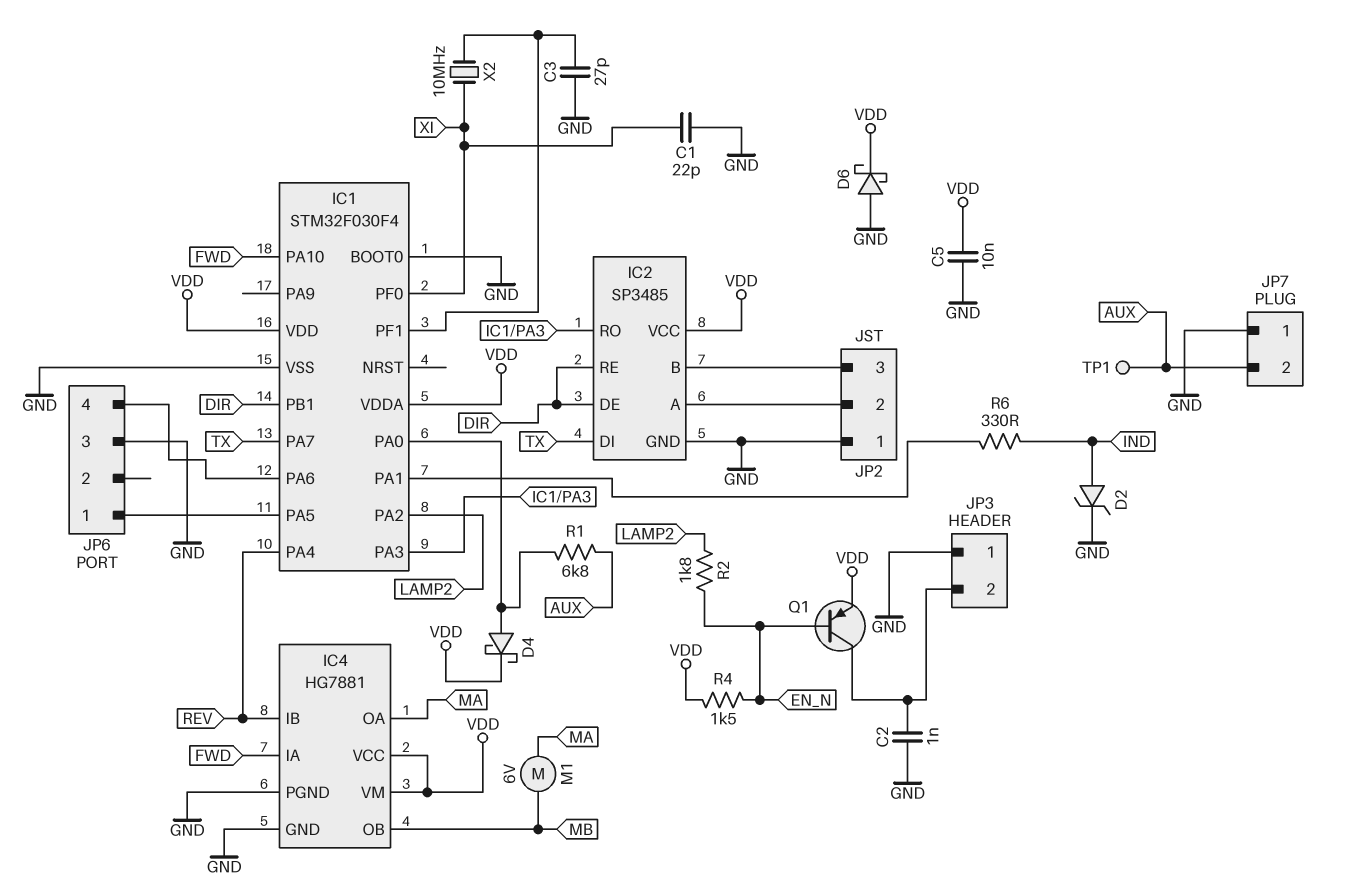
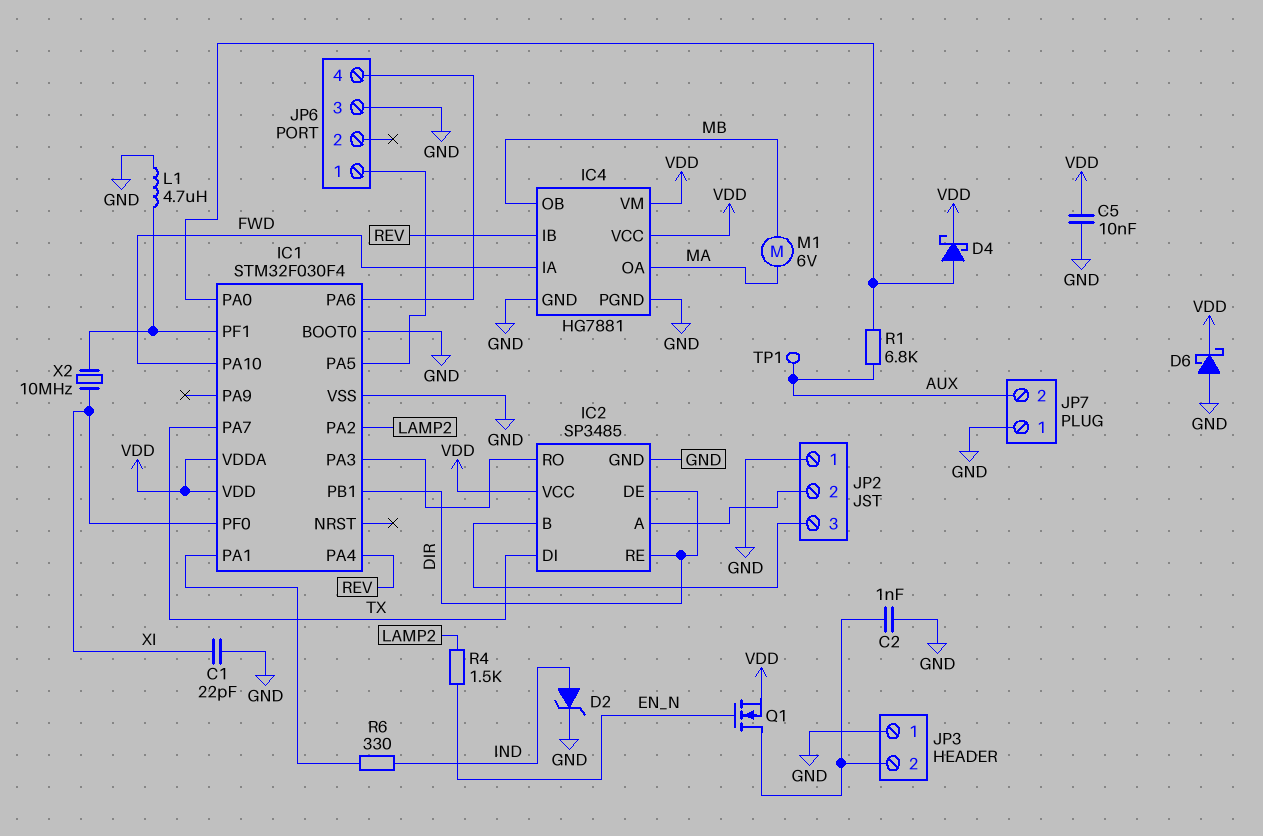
C3: 27pF (GND, IC1/PF1) -> none
L1: none -> 4.7uH (GND, IC1/PF1)
Q1: PNP (B EN_N, C JP3/2, E VDD) -> NMOS (G EN_N, D JP3/2, S VDD)
R2: 1.8k (EN_N, LAMP2) -> none
R4: 1.5k (EN_N, VDD) -> 1.5k (EN_N, LAMP2)

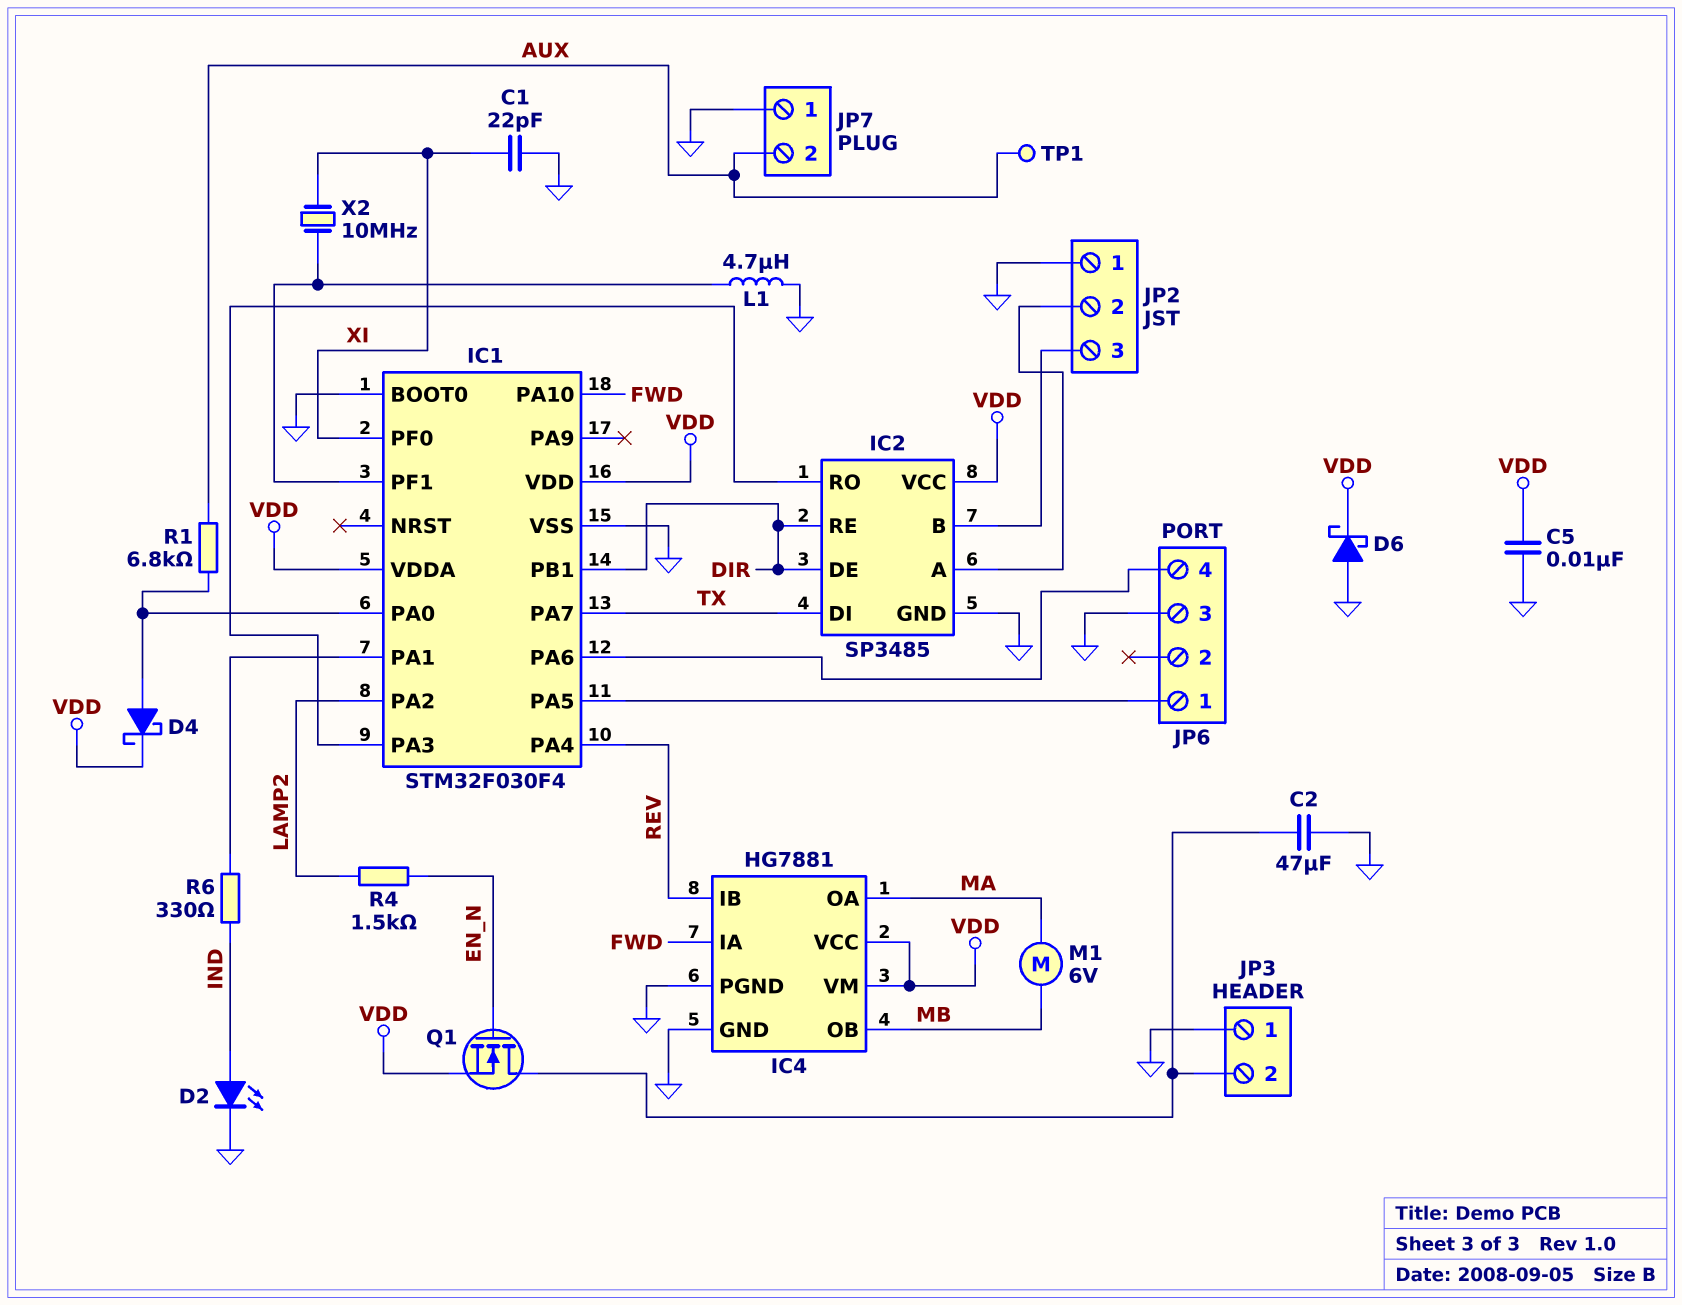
C2: 1nF (GND, JP3/2) -> 47uF (GND, JP3/2)
D2: zener (A IND, K GND) -> LED (A IND, K GND)

